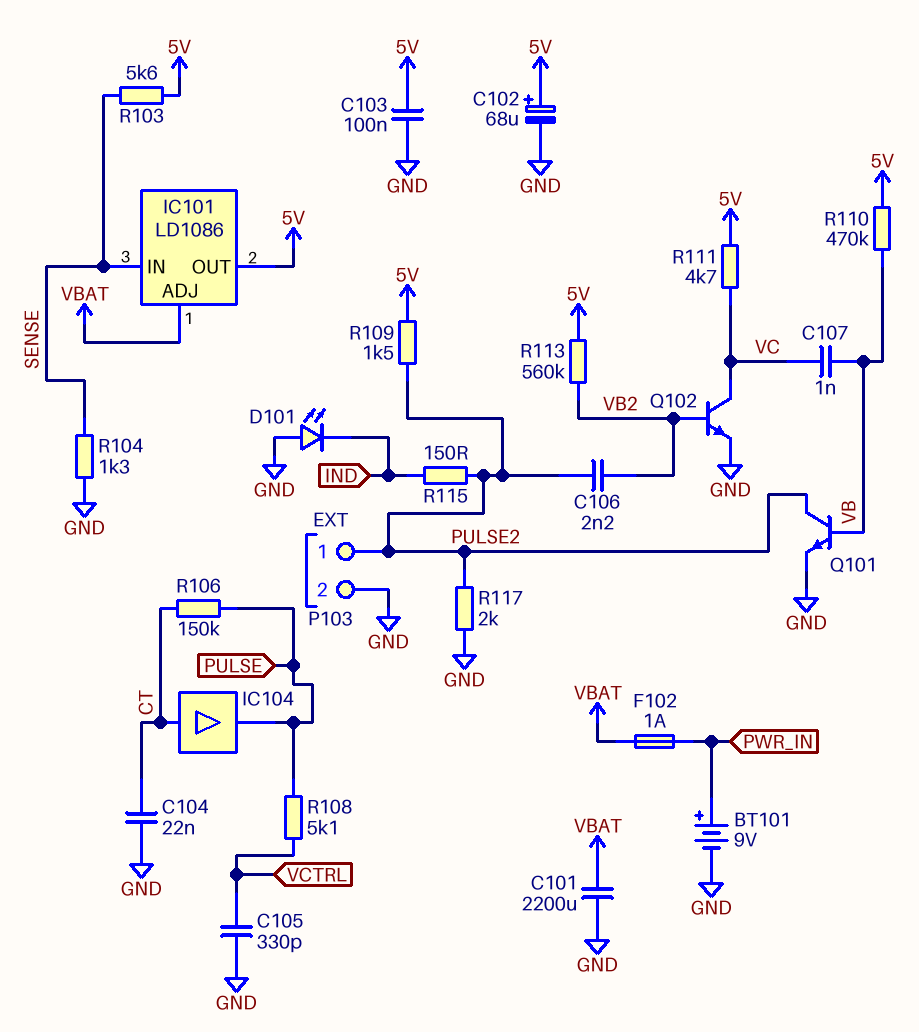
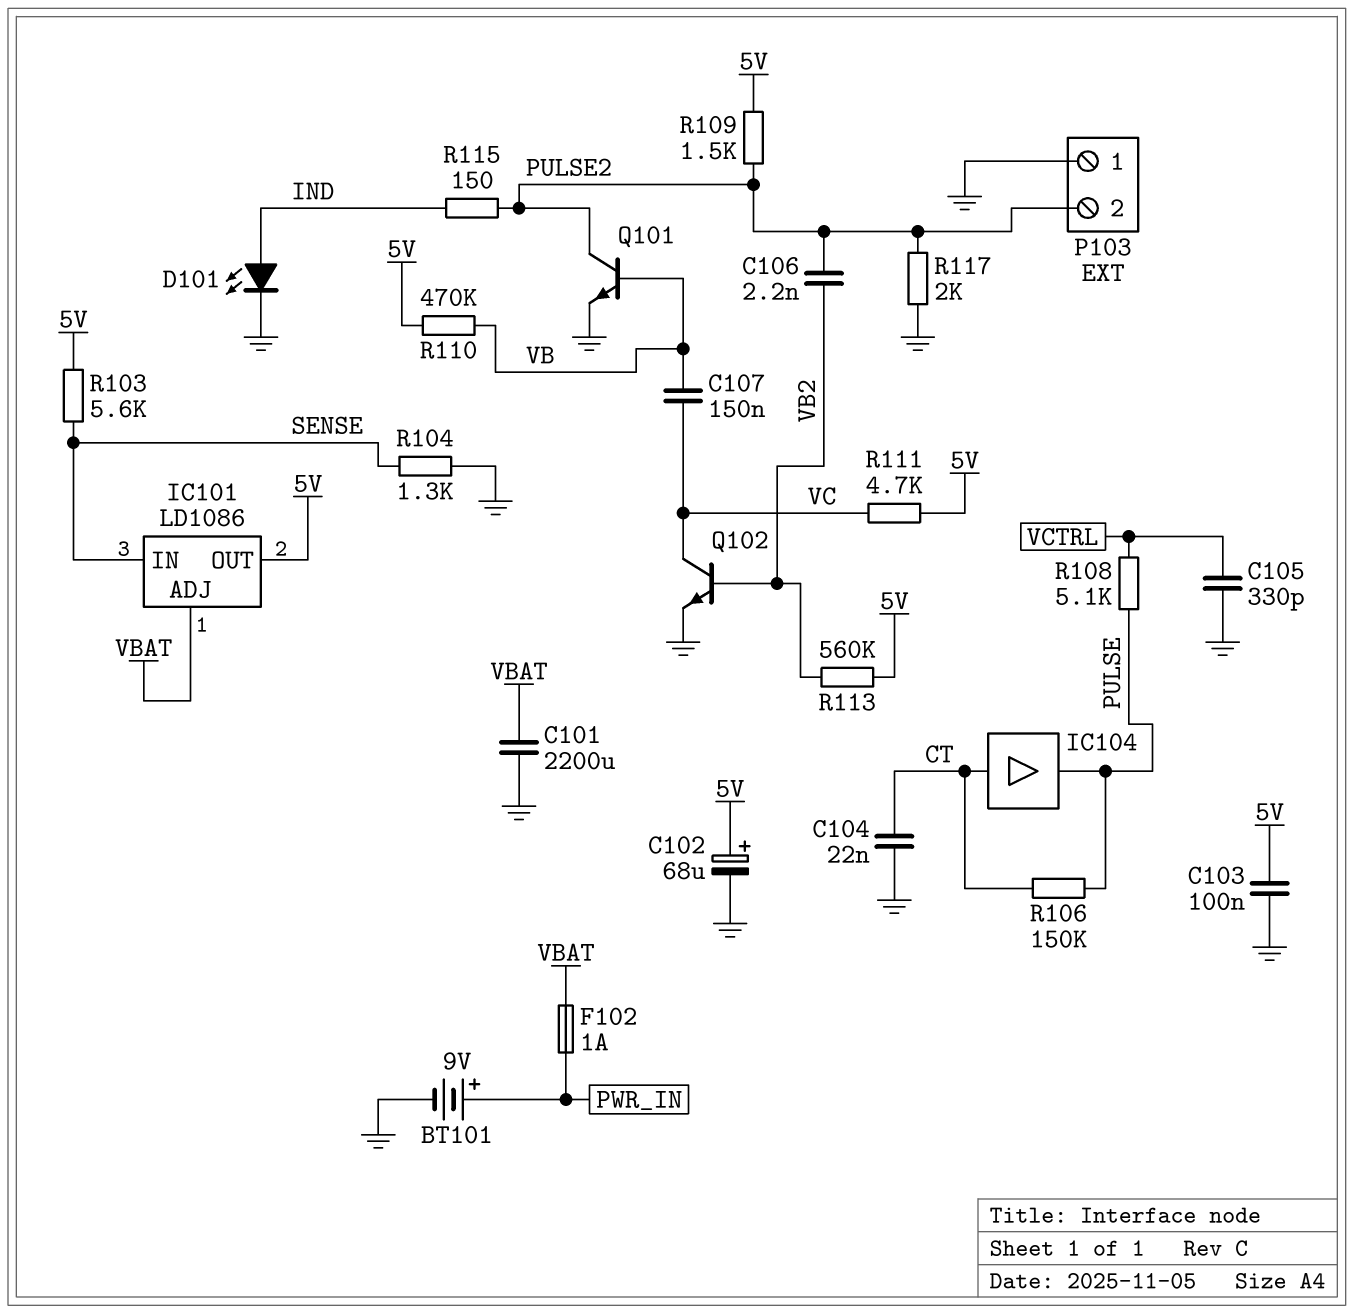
C107: 1nF (VB, VC) -> 150nF (VB, VC)
D101: LED (A GND, K IND) -> LED (A IND, K GND)
P103 pin 1: PULSE2 -> GND
P103 pin 2: GND -> PULSE2

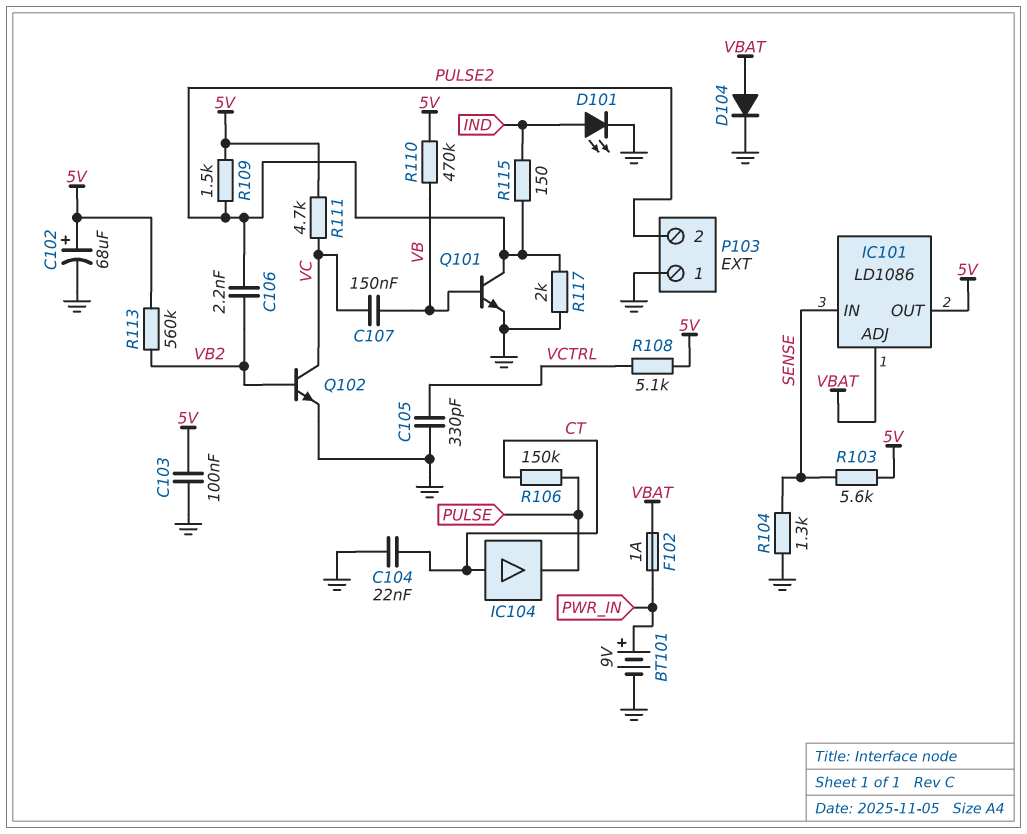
C101: 2200uF (GND, VBAT) -> none
D104: none -> diode (A VBAT, K GND)
R108: 5.1k (PULSE, VCTRL) -> 5.1k (5V, VCTRL)

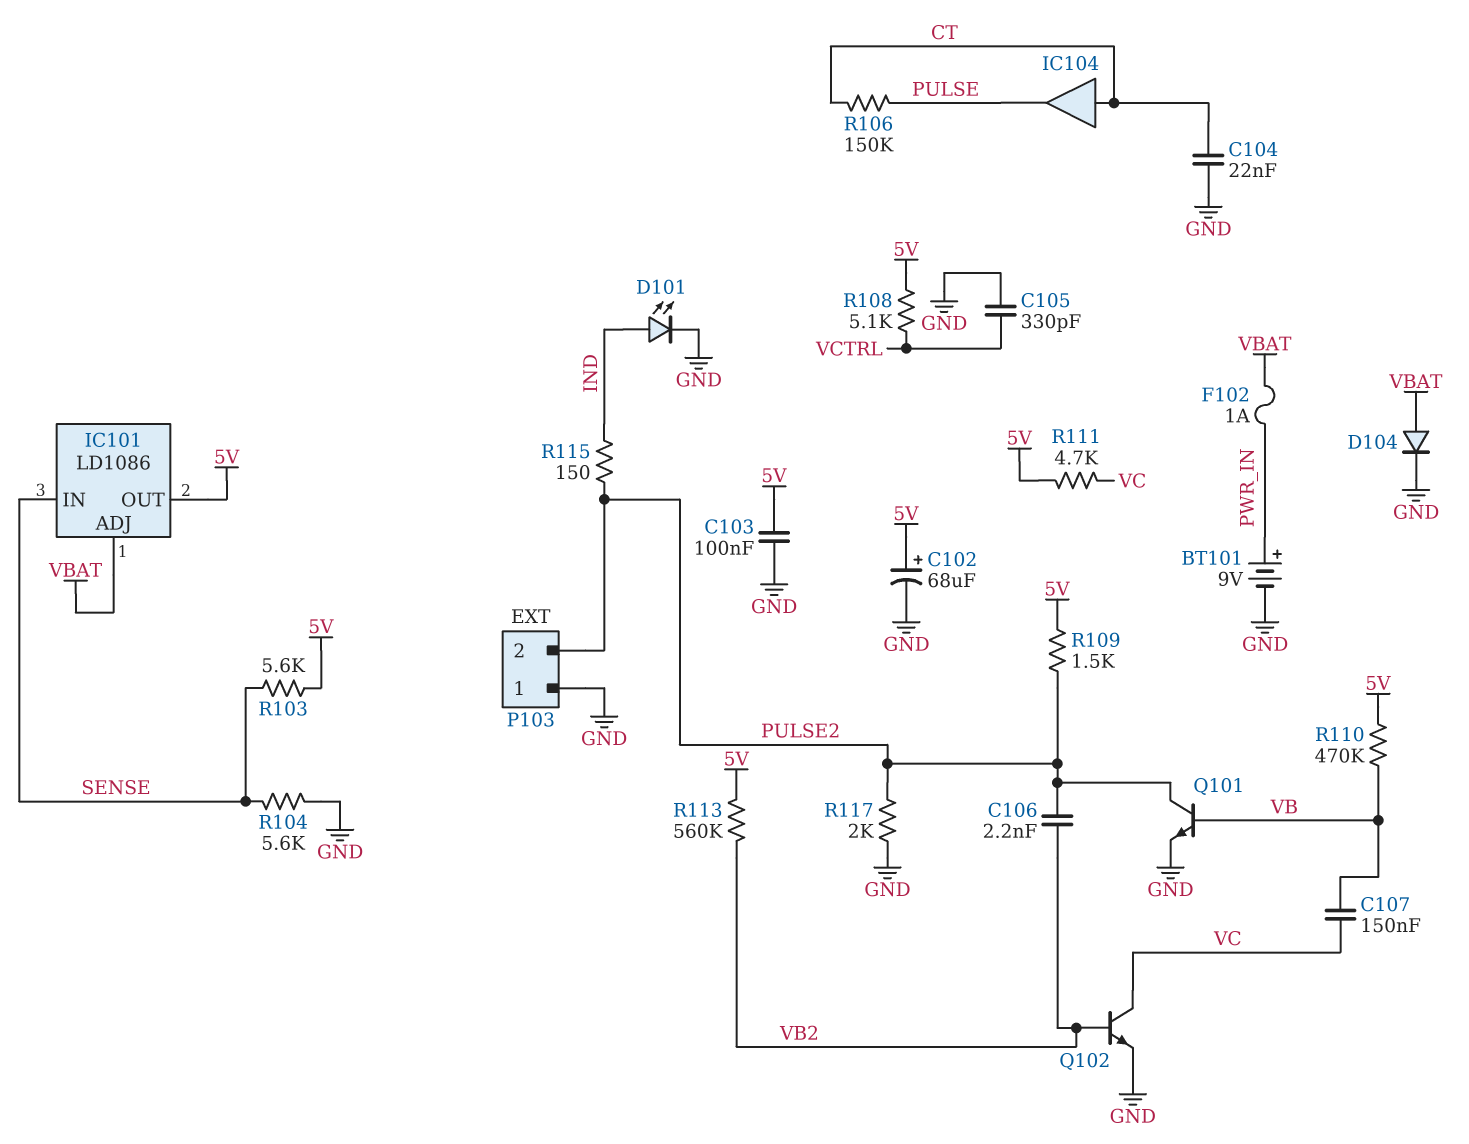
R104: 1.3k (GND, SENSE) -> 5.6k (GND, SENSE)

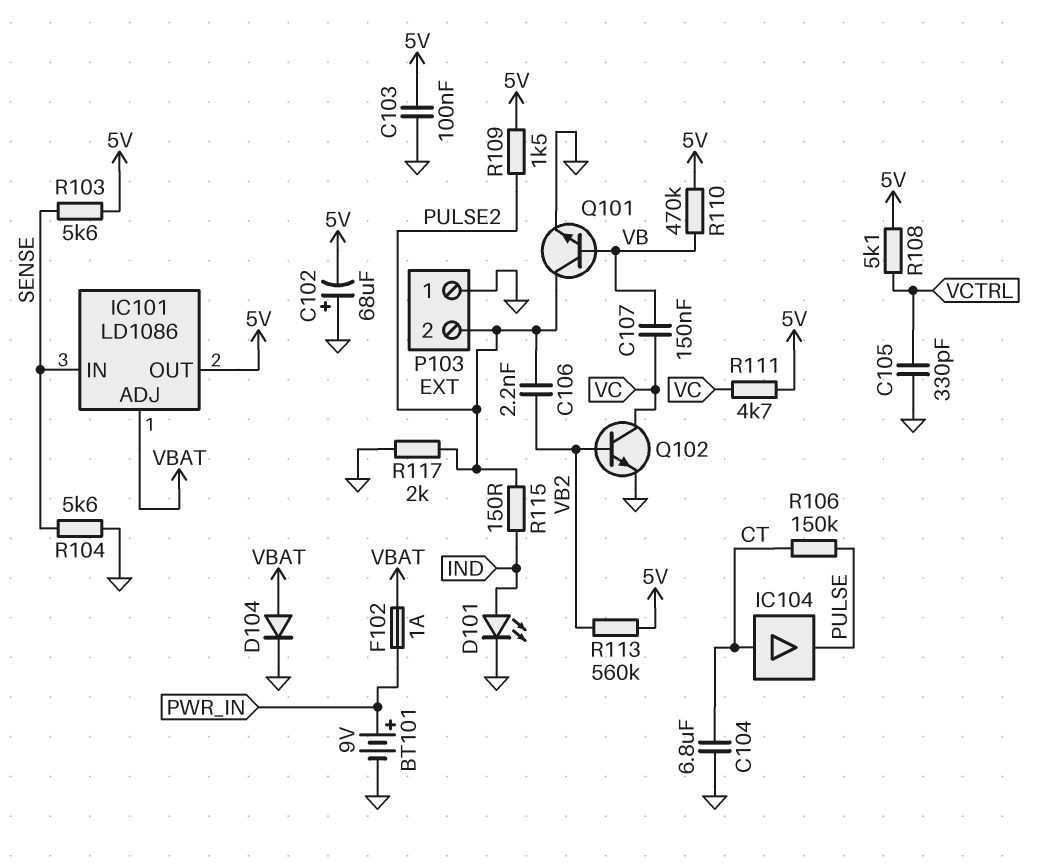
C102: 68uF (plus 5V, minus GND) -> 68uF (plus GND, minus 5V)
C104: 22nF (CT, GND) -> 6.8uF (CT, GND)

